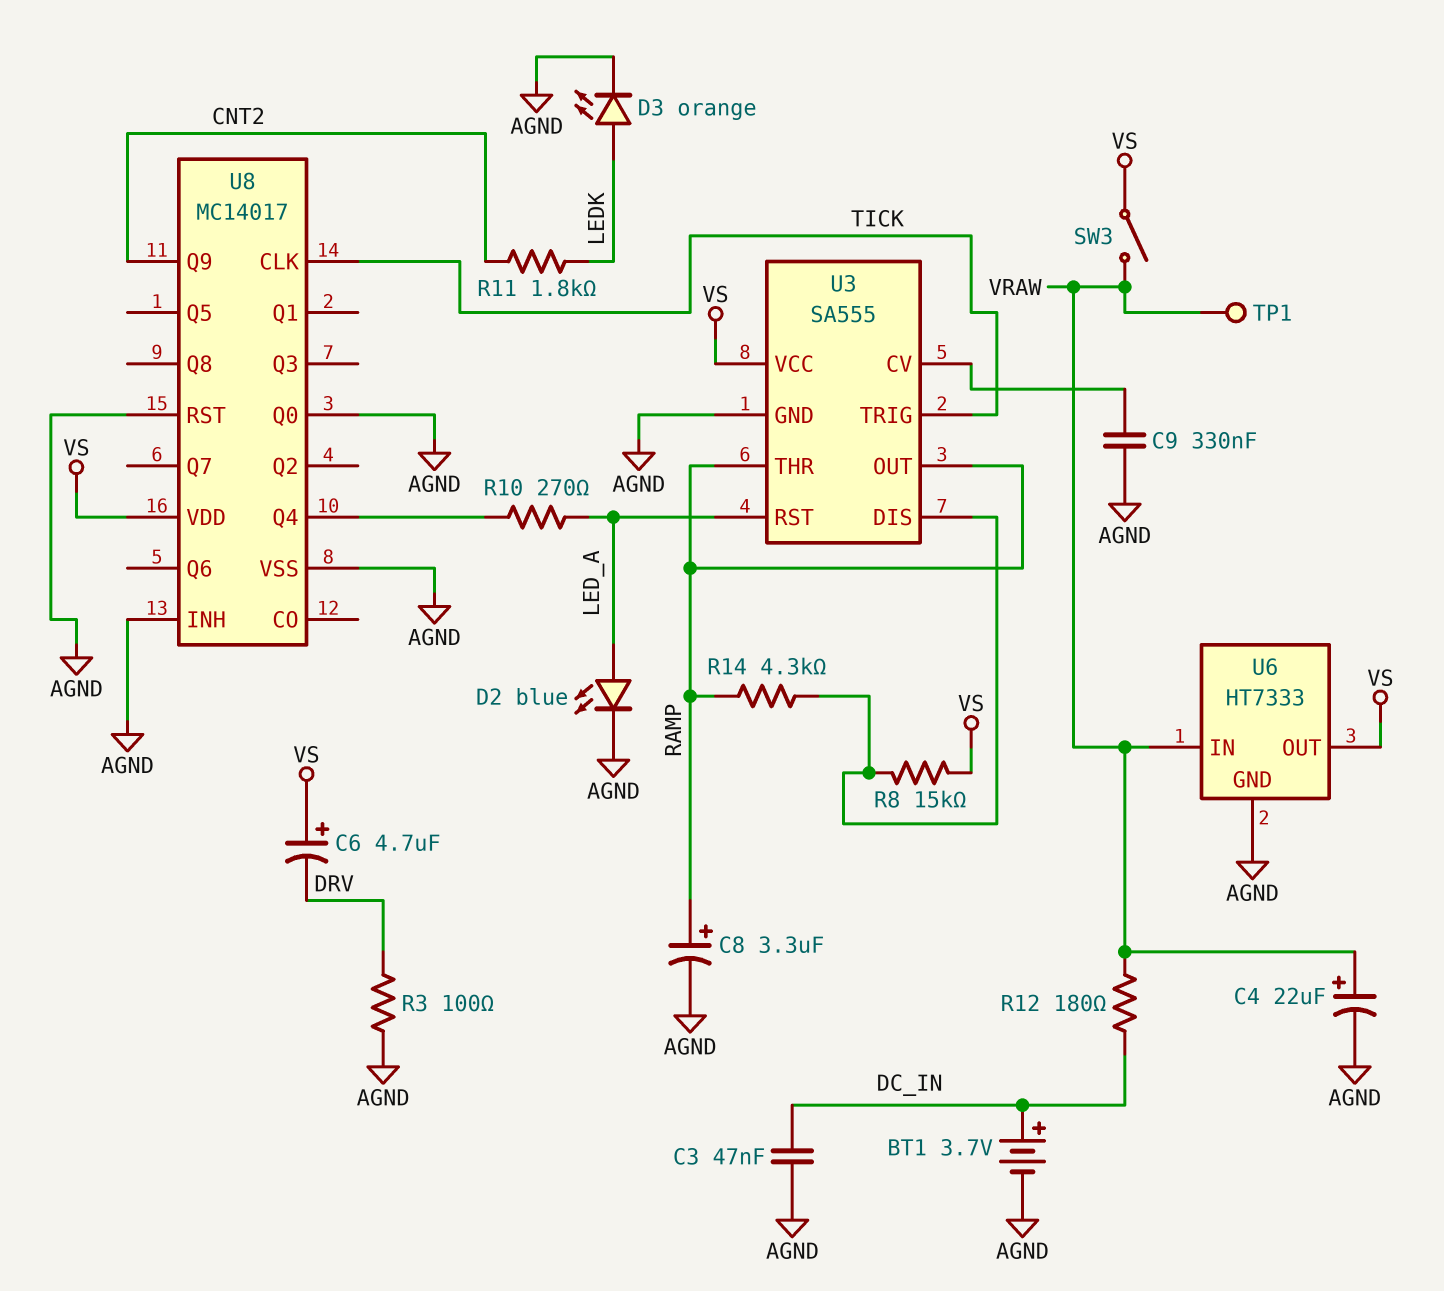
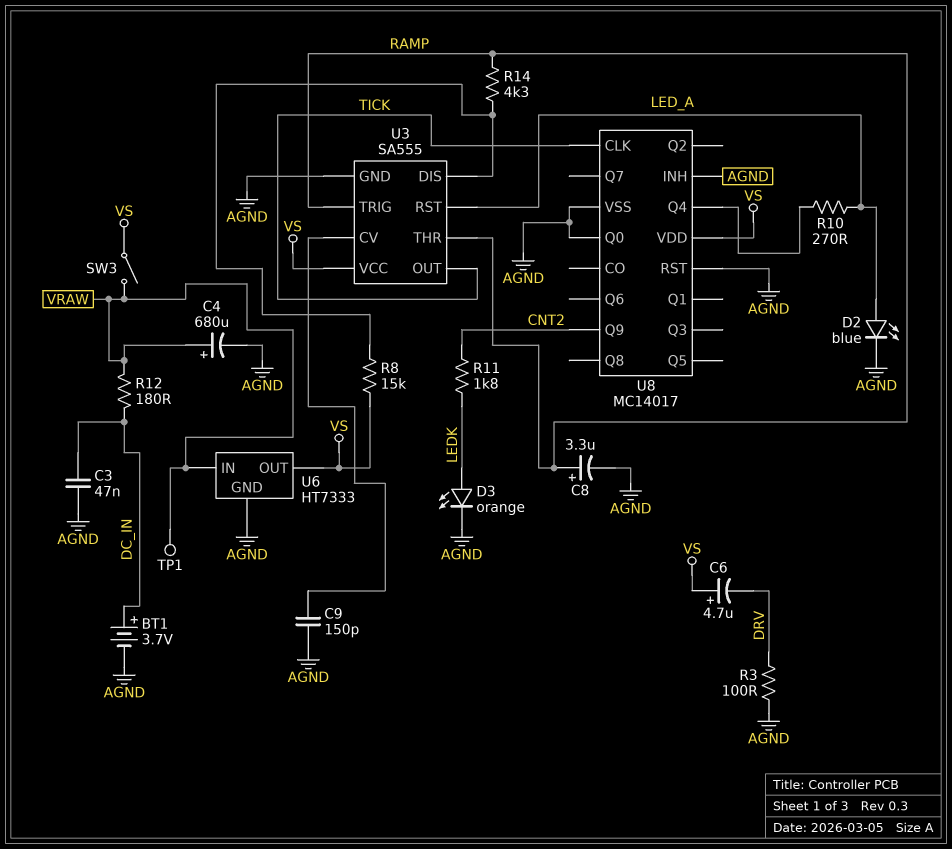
C4: 22uF (plus VRAW, minus AGND) -> 680uF (plus VRAW, minus AGND)
C9: 330nF (AGND, U3/CV) -> 150pF (AGND, U3/CV)
U3 pin OUT: RAMP -> TICK
U3 pin TRIG: TICK -> RAMP

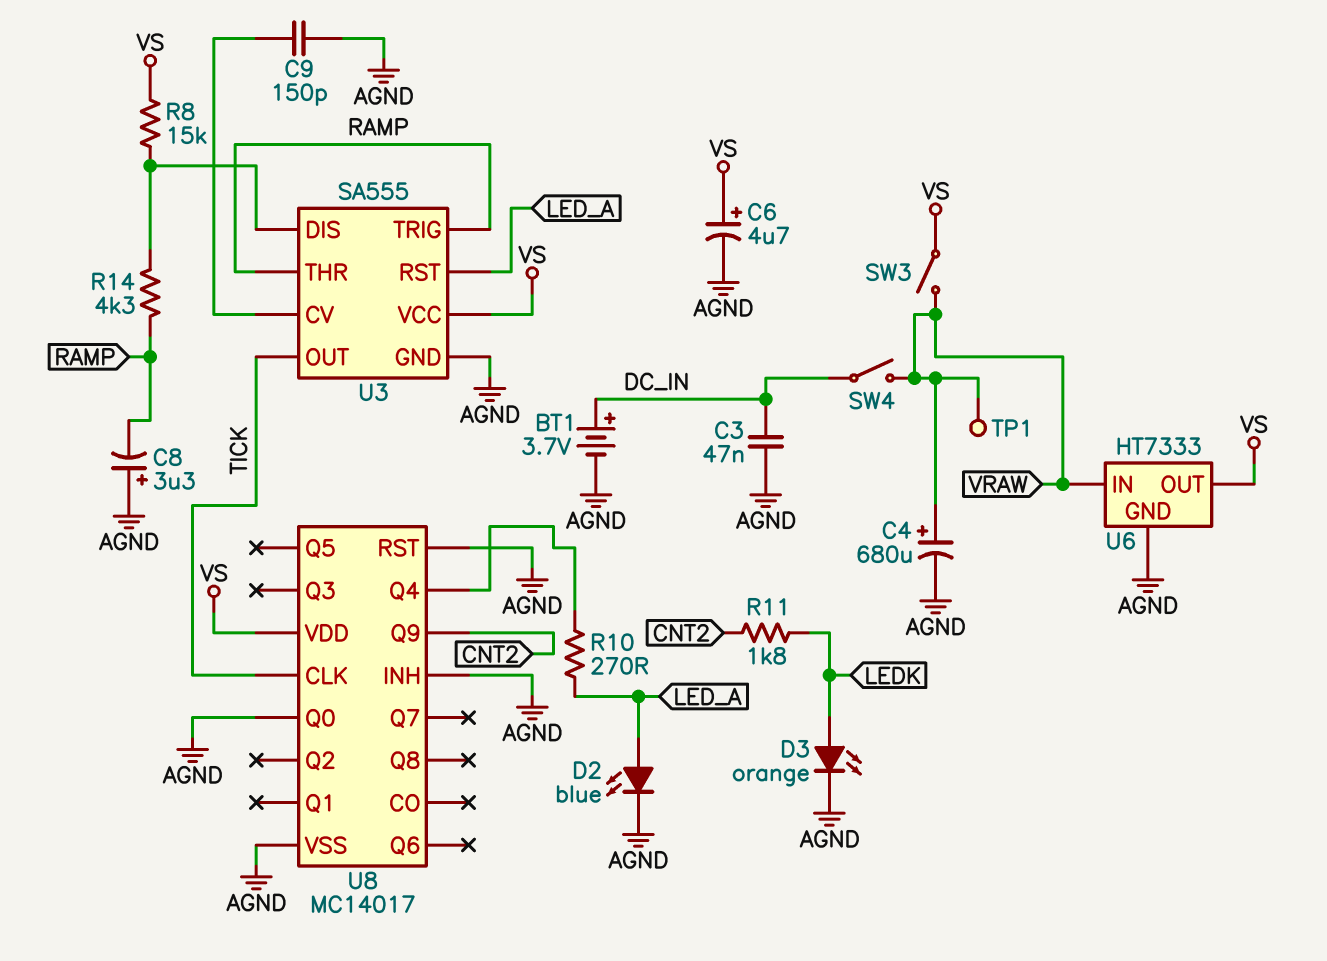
C6: 4.7uF (plus VS, minus DRV) -> 4.7uF (plus VS, minus AGND)
C8: 3.3uF (plus RAMP, minus AGND) -> 3.3uF (plus AGND, minus RAMP)
R3: 100 (AGND, DRV) -> none
R12: 180 (DC_IN, VRAW) -> none
SW4: none -> switch (DC_IN, VRAW)

